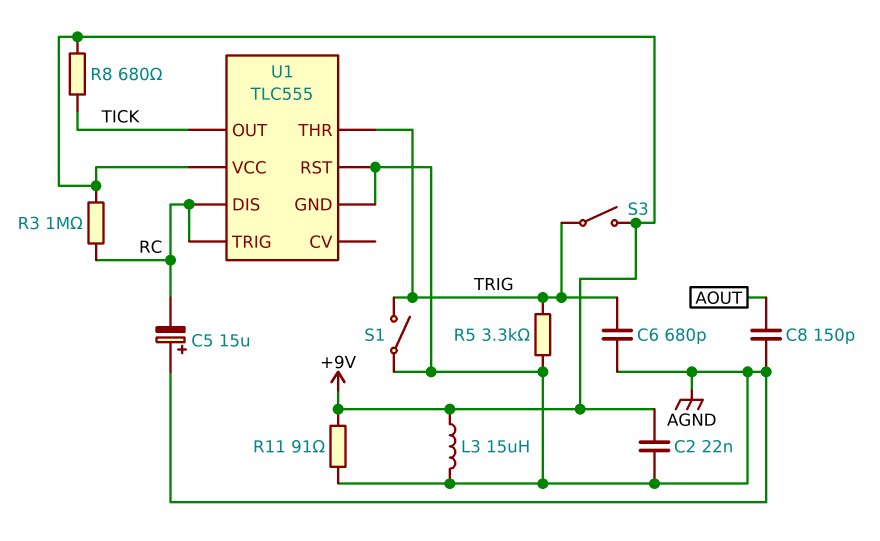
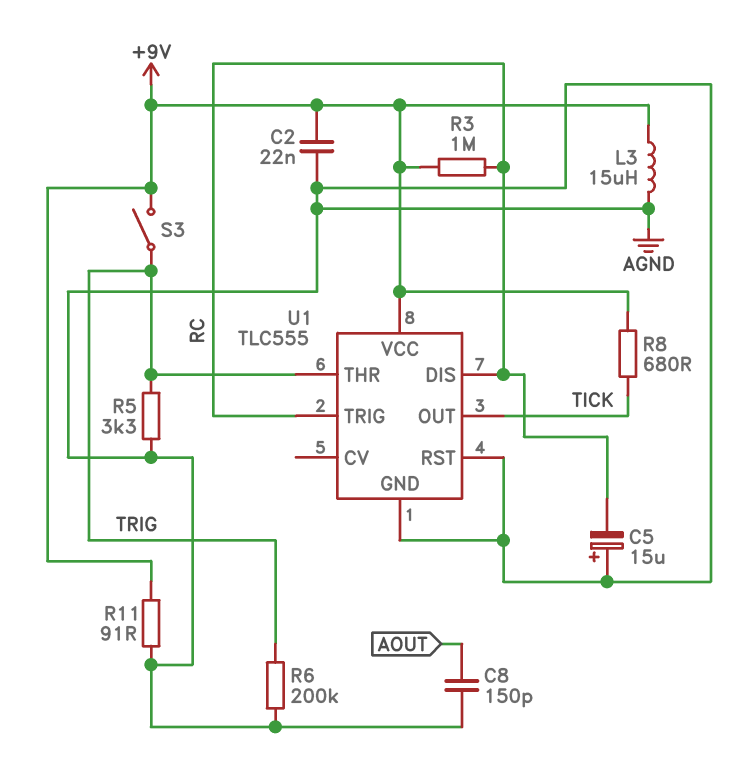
C6: 680pF (AGND, TRIG) -> none
R6: none -> 200k (AGND, TRIG)
S1: switch (AGND, TRIG) -> none

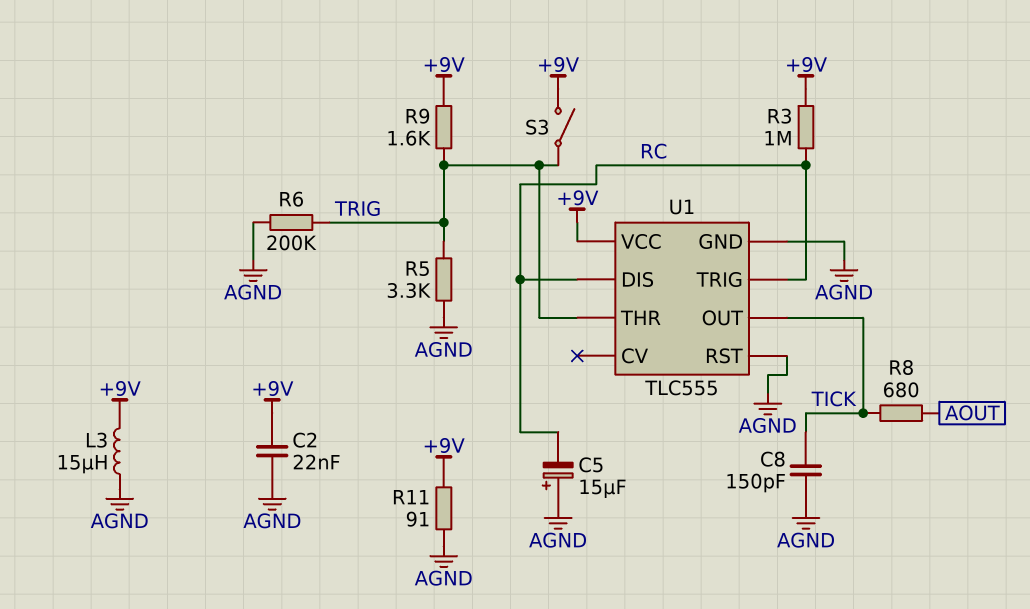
C8: 150pF (AGND, AOUT) -> 150pF (AGND, TICK)
R8: 680 (+9V, TICK) -> 680 (AOUT, TICK)
R9: none -> 1.6k (+9V, TRIG)

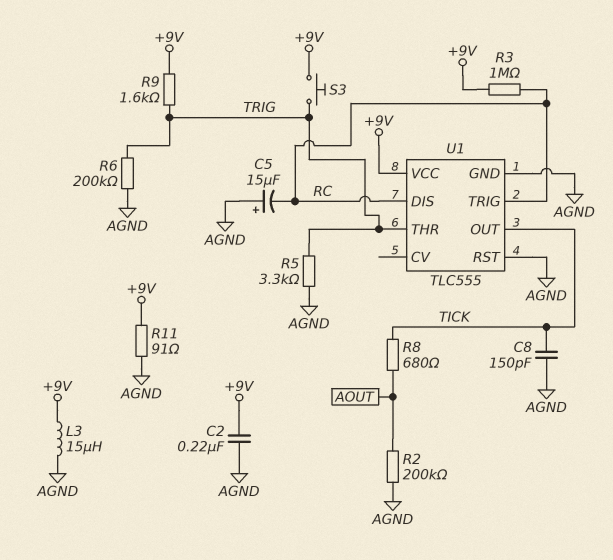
C2: 22nF (+9V, AGND) -> 220nF (+9V, AGND)
R2: none -> 200k (AGND, AOUT)
S3: switch (+9V, TRIG) -> button (+9V, TRIG)

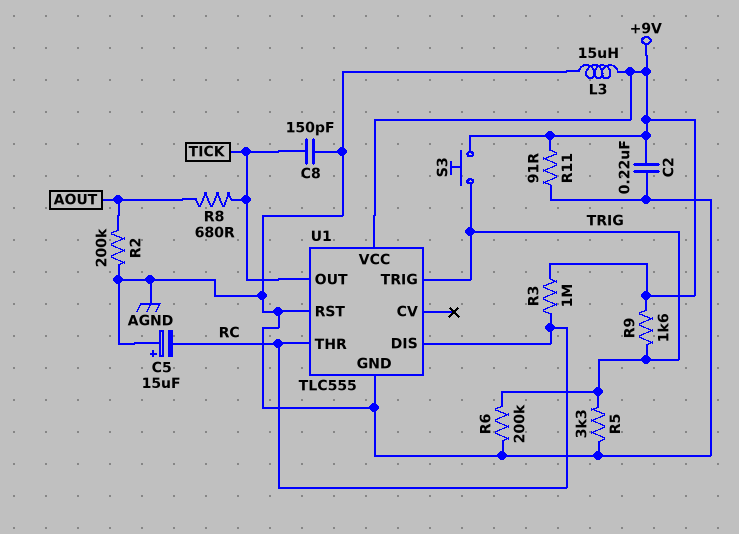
U1 pin THR: TRIG -> RC
U1 pin TRIG: RC -> TRIG

